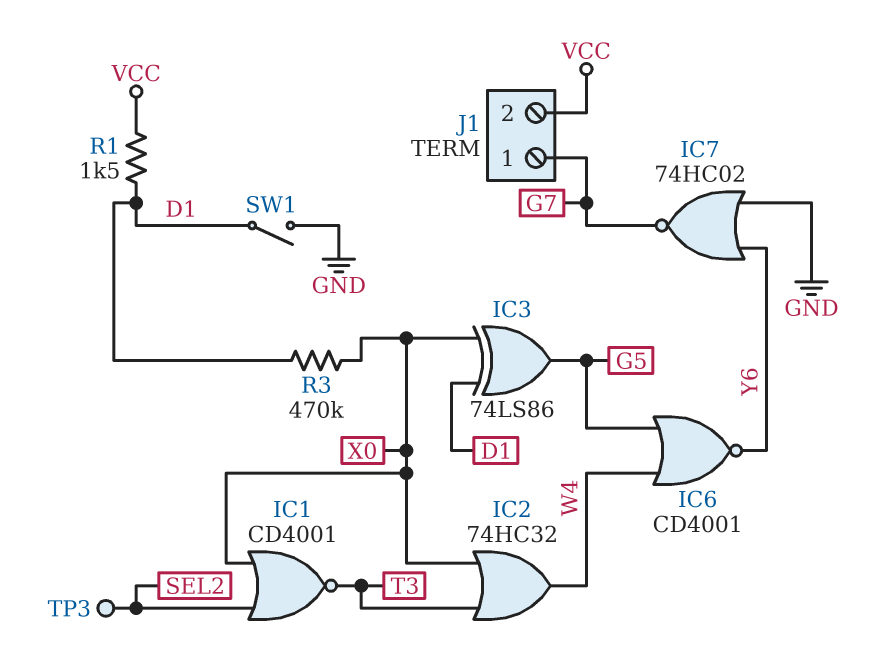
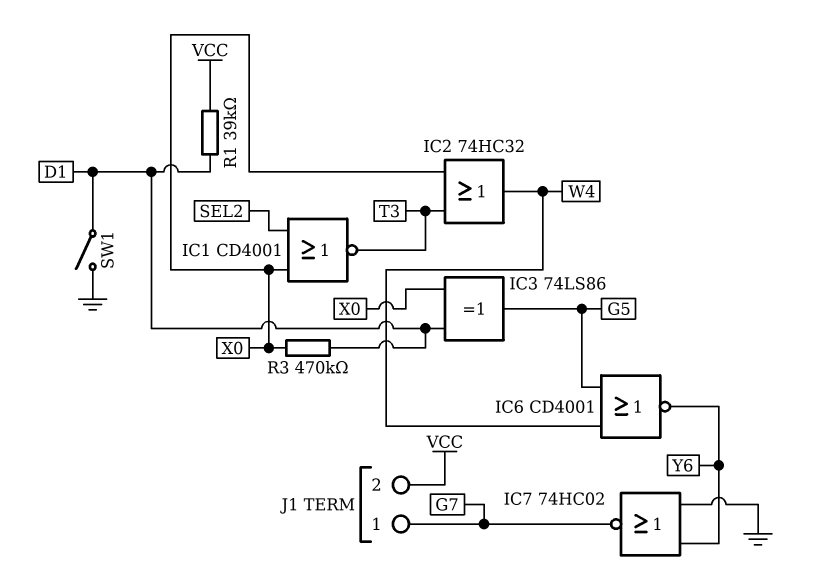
R1: 1.5k (D1, VCC) -> 39k (D1, VCC)
TP3: test point (SEL2) -> none

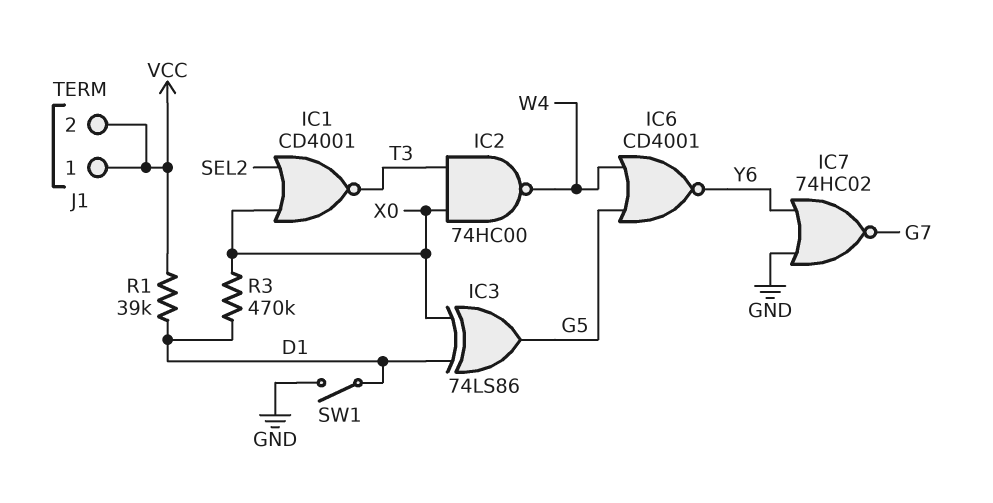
IC2: OR 74HC32 (in T3, in X0, out W4) -> NAND 74HC00 (in T3, in X0, out W4)
J1 pin 1: G7 -> VCC

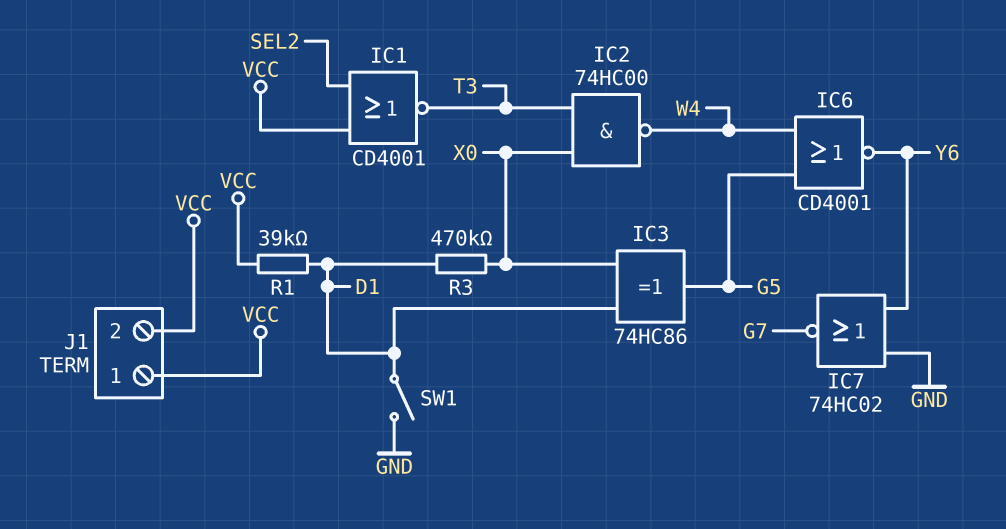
IC1: NOR CD4001 (in SEL2, in X0, out T3) -> NOR CD4001 (in SEL2, in VCC, out T3)
IC3: XOR 74LS86 (in D1, in X0, out G5) -> XOR 74HC86 (in D1, in X0, out G5)

